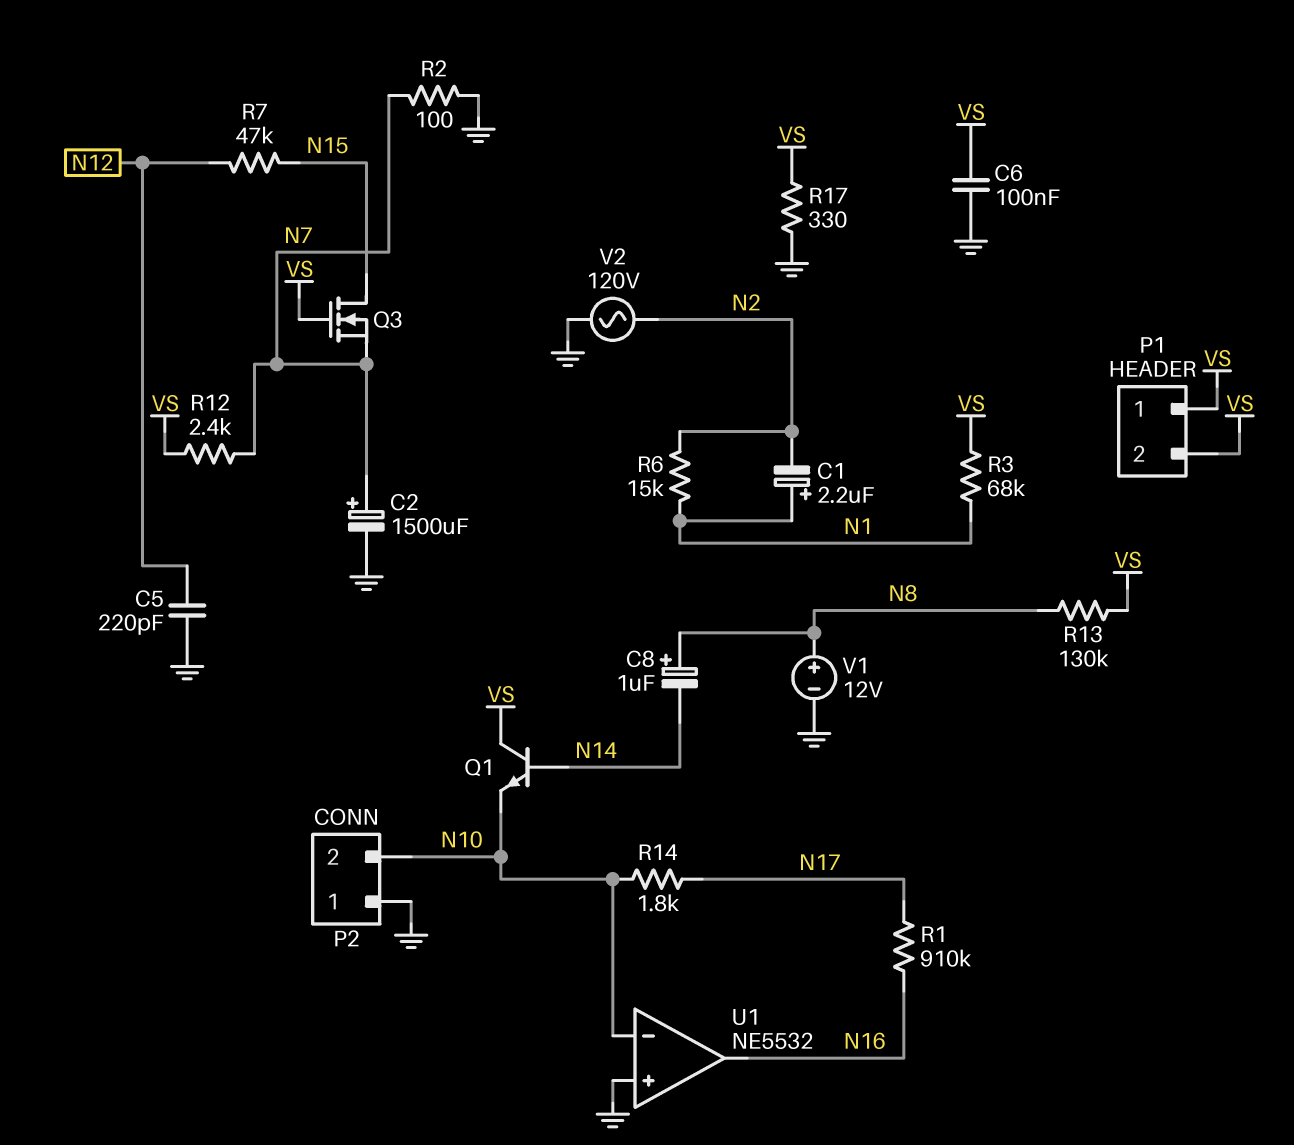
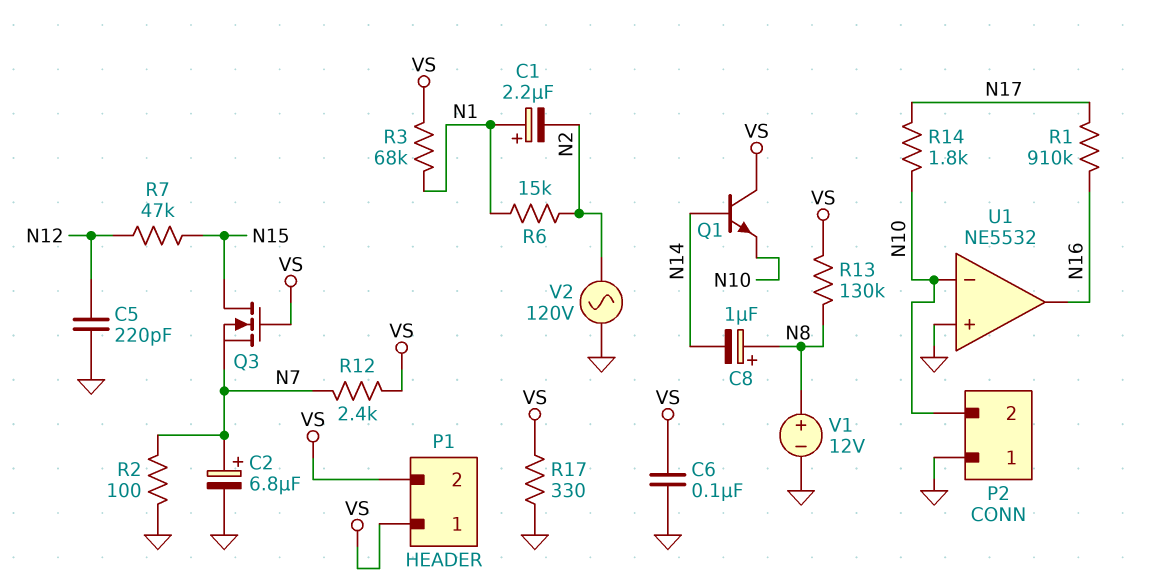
C2: 1500uF (plus N7, minus GND) -> 6.8uF (plus N7, minus GND)

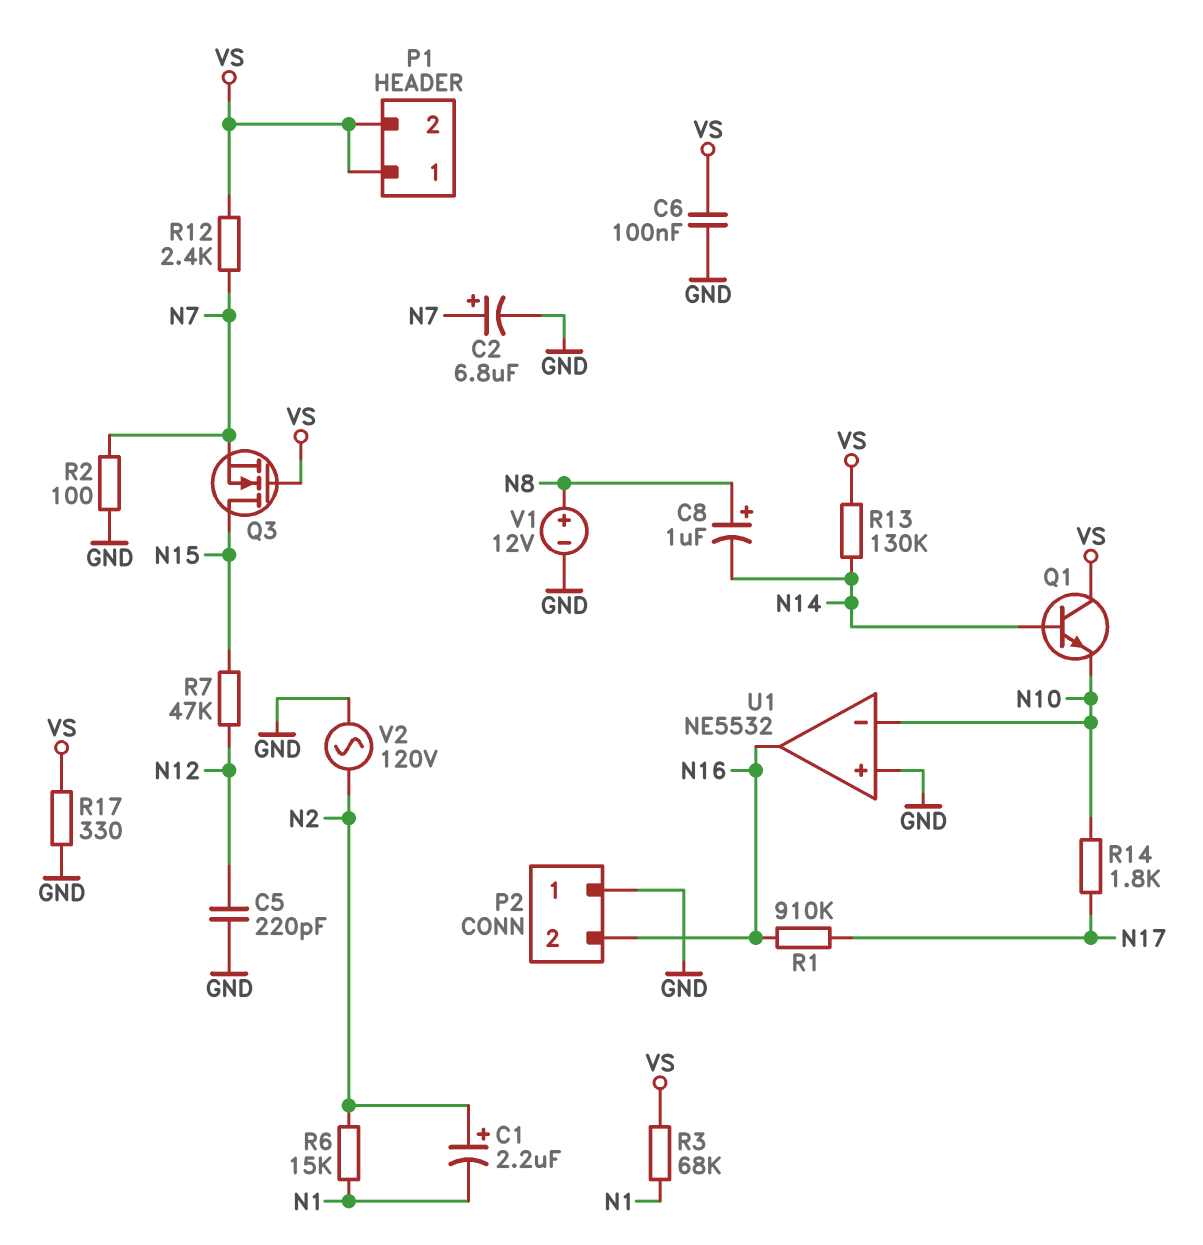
C1: 2.2uF (plus N1, minus N2) -> 2.2uF (plus N2, minus N1)
P2 pin 2: N10 -> N16
R13: 130k (N8, VS) -> 130k (N14, VS)

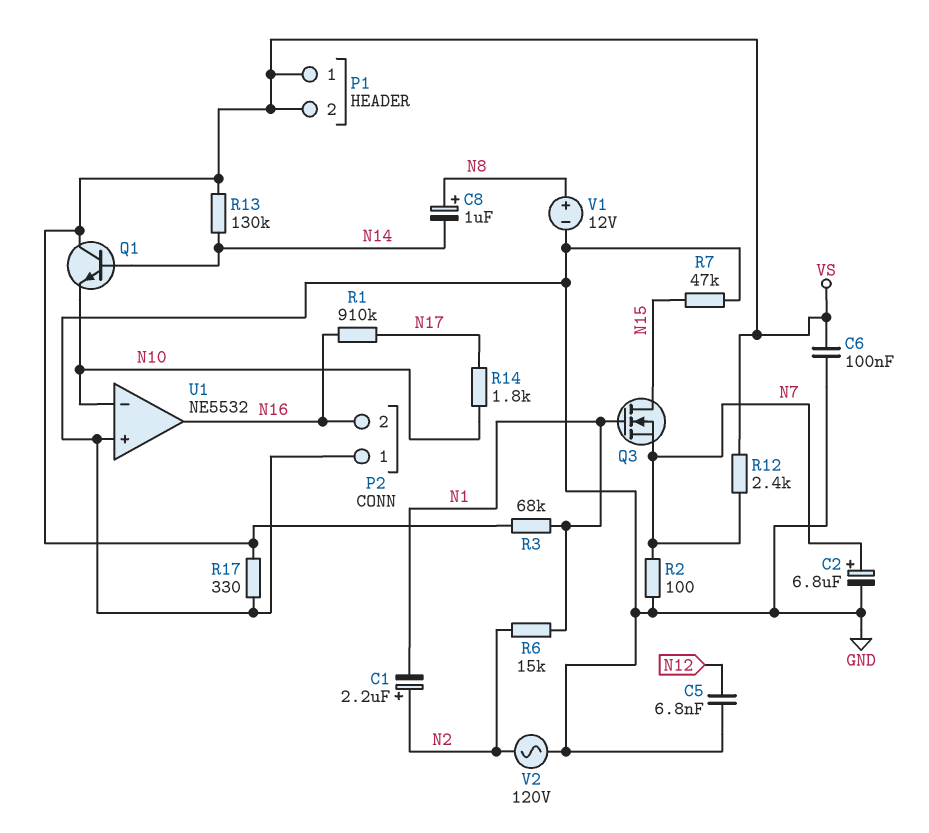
C5: 220pF (GND, N12) -> 6.8nF (GND, N12)
Q3: NMOS (G VS, D N15, S N7) -> NMOS (G N1, D N15, S N7)
R7: 47k (N12, N15) -> 47k (GND, N15)

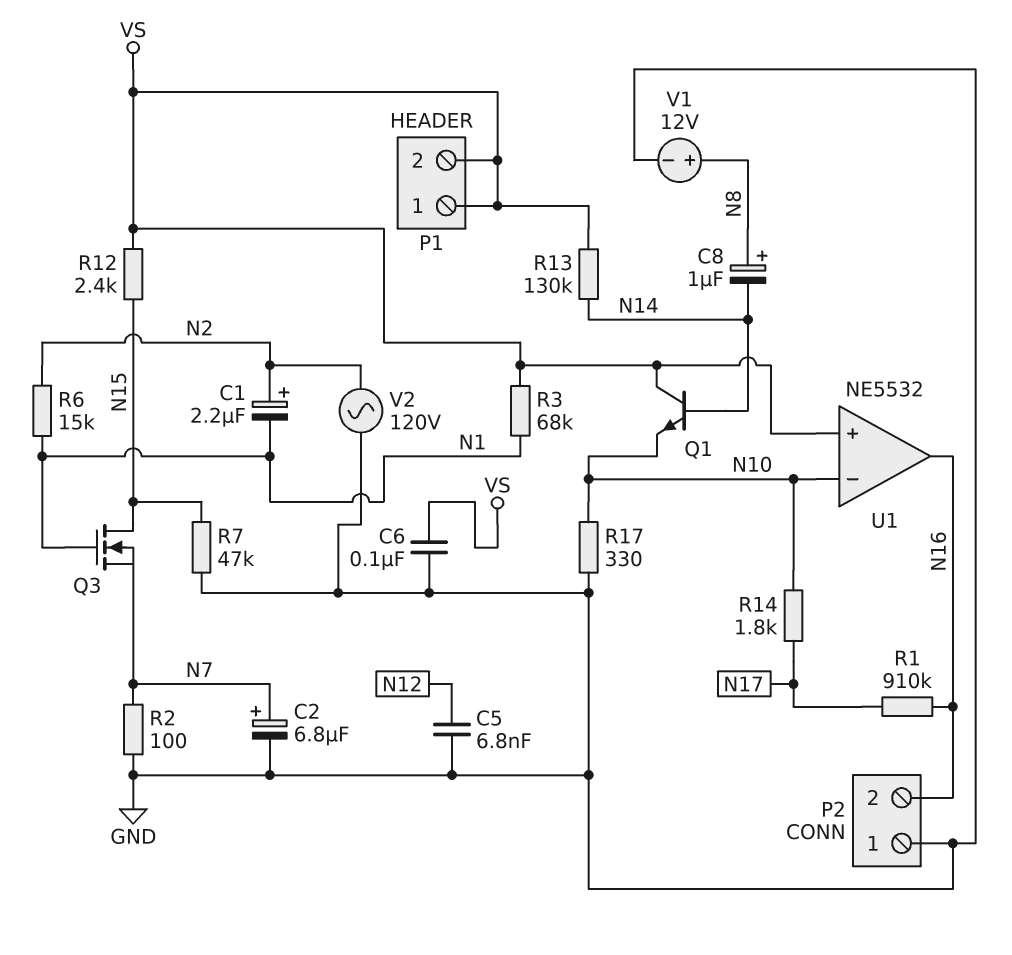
R12: 2.4k (N7, VS) -> 2.4k (N15, VS)
R17: 330 (GND, VS) -> 330 (GND, N10)
U1 pin in+: GND -> VS

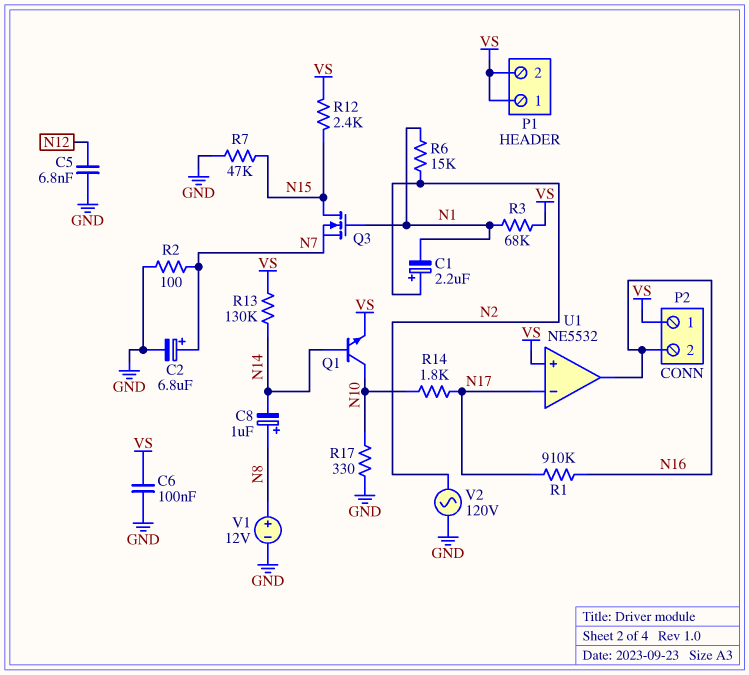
P2 pin 1: GND -> VS
Q1: NPN (B N14, C VS, E N10) -> NPN (B N14, C N10, E VS)
U1 pin in-: N10 -> N17

